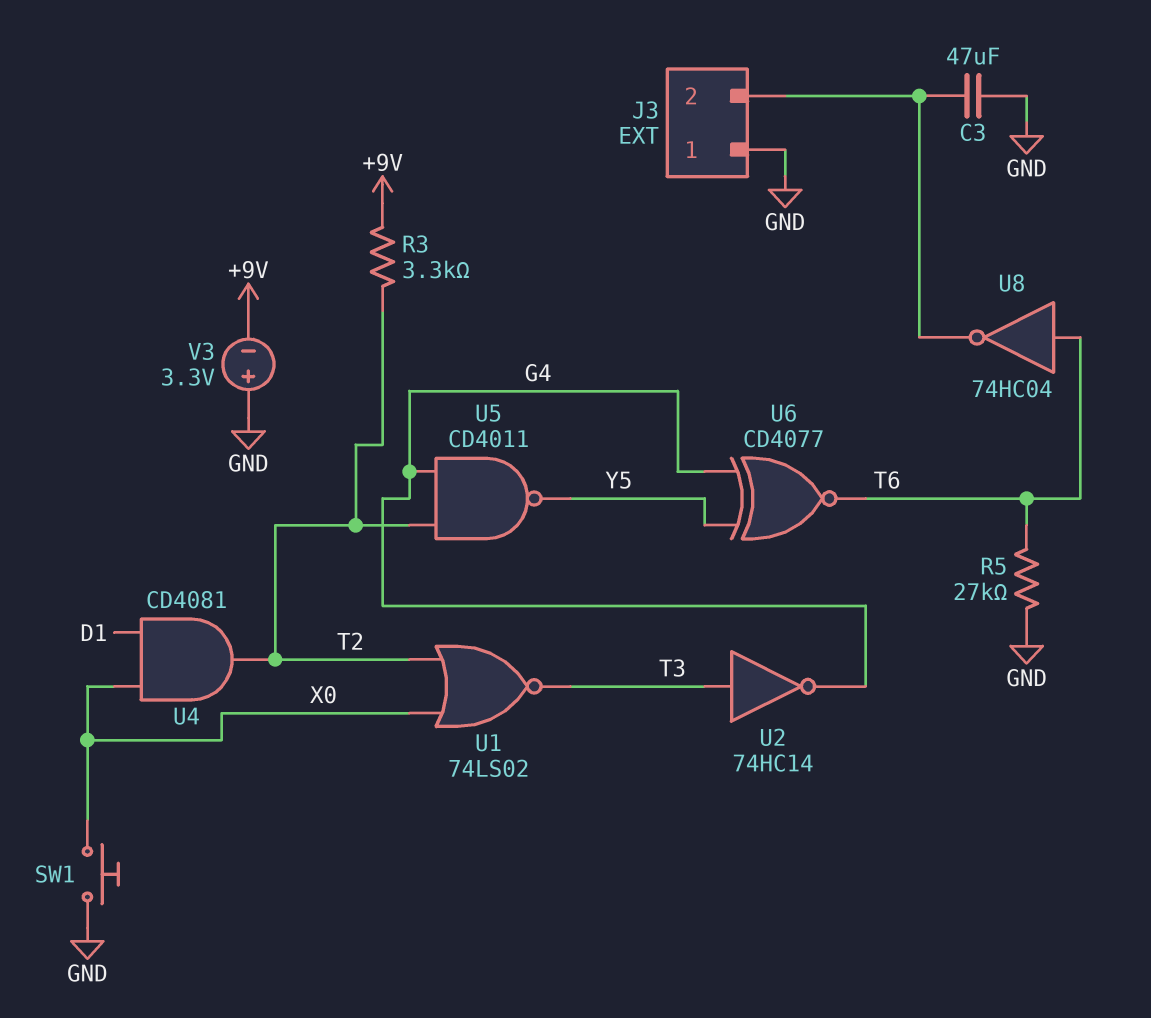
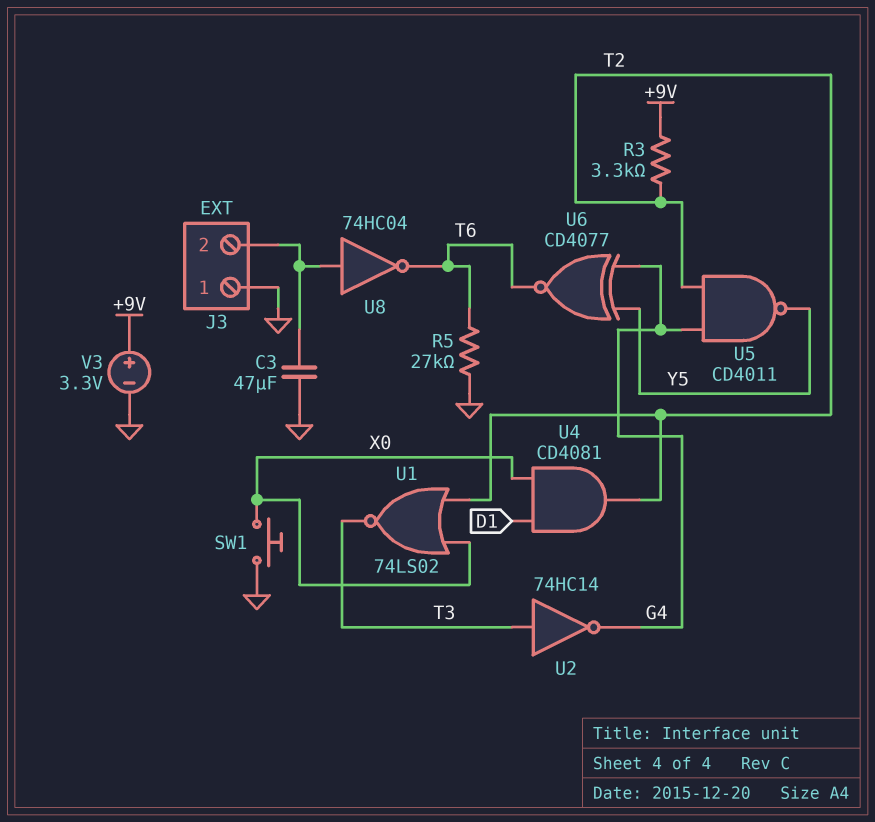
U8: NOT 74HC04 (in T6, out J3/2) -> NOT 74HC04 (in J3/2, out T6)
V3: 3.3V (plus GND, minus +9V) -> 3.3V (plus +9V, minus GND)

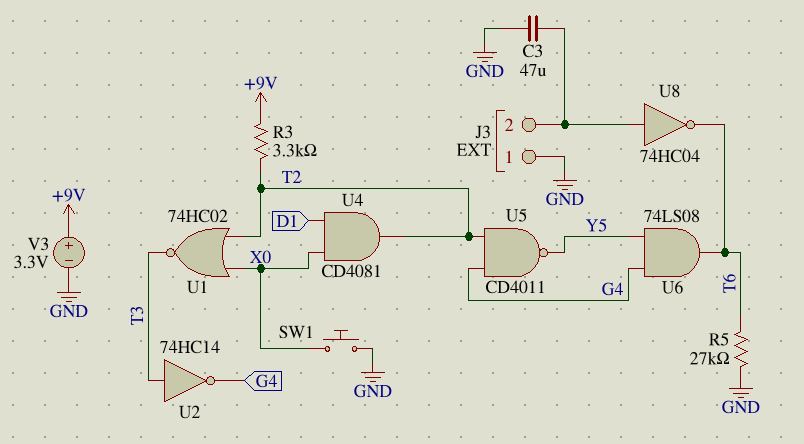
U1: NOR 74LS02 (in T2, in X0, out T3) -> NOR 74HC02 (in T2, in X0, out T3)
U6: XNOR CD4077 (in G4, in Y5, out T6) -> AND 74LS08 (in G4, in Y5, out T6)

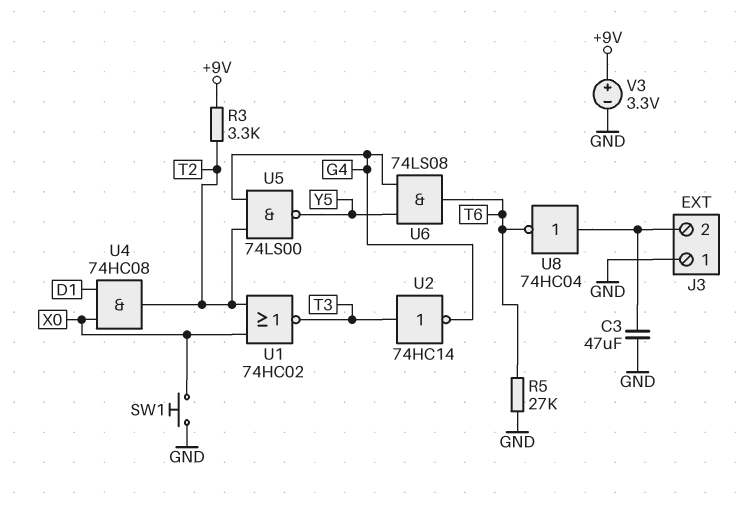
U4: AND CD4081 (in D1, in X0, out T2) -> AND 74HC08 (in D1, in X0, out T2)
U5: NAND CD4011 (in G4, in T2, out Y5) -> NAND 74LS00 (in G4, in T2, out Y5)

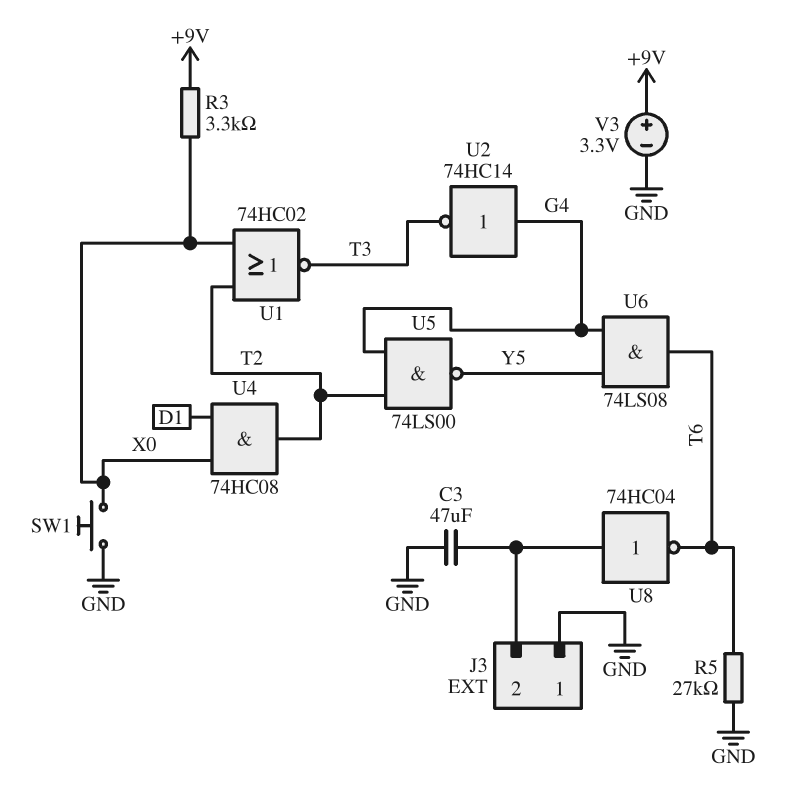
R3: 3.3k (+9V, T2) -> 3.3k (+9V, X0)
U2: NOT 74HC14 (in T3, out G4) -> NOT 74HC14 (in G4, out T3)

